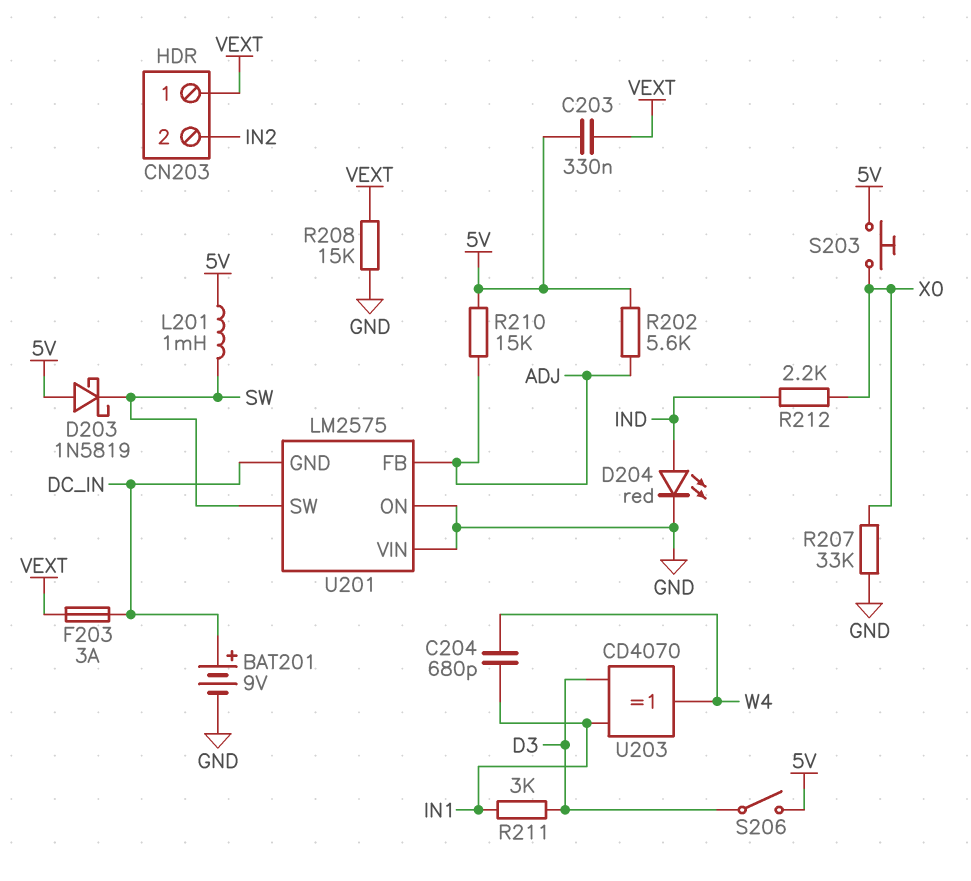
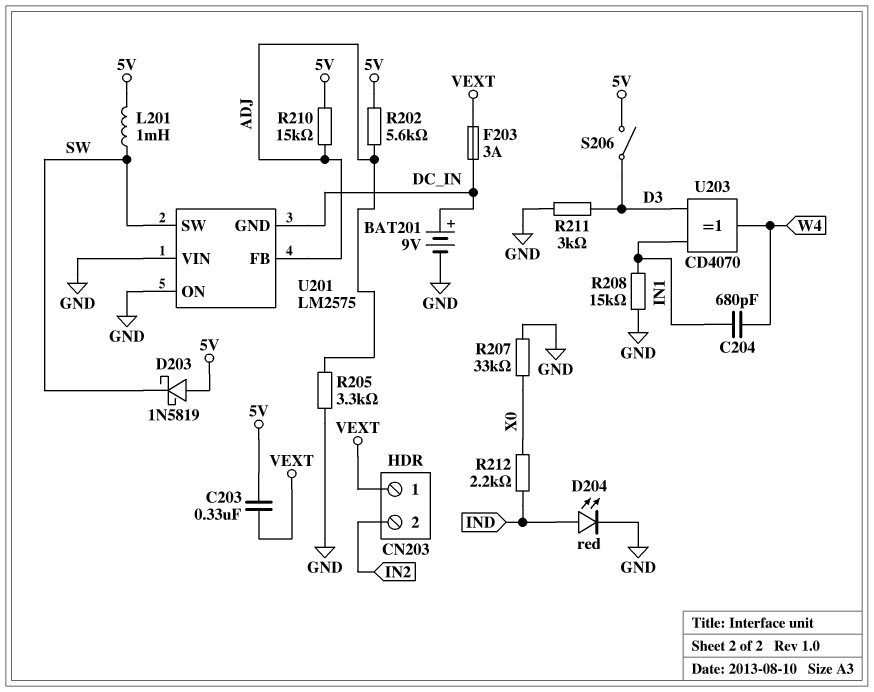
R205: none -> 3.3k (ADJ, GND)
R208: 15k (GND, VEXT) -> 15k (GND, IN1)
R211: 3k (D3, IN1) -> 3k (D3, GND)
S203: button (5V, X0) -> none

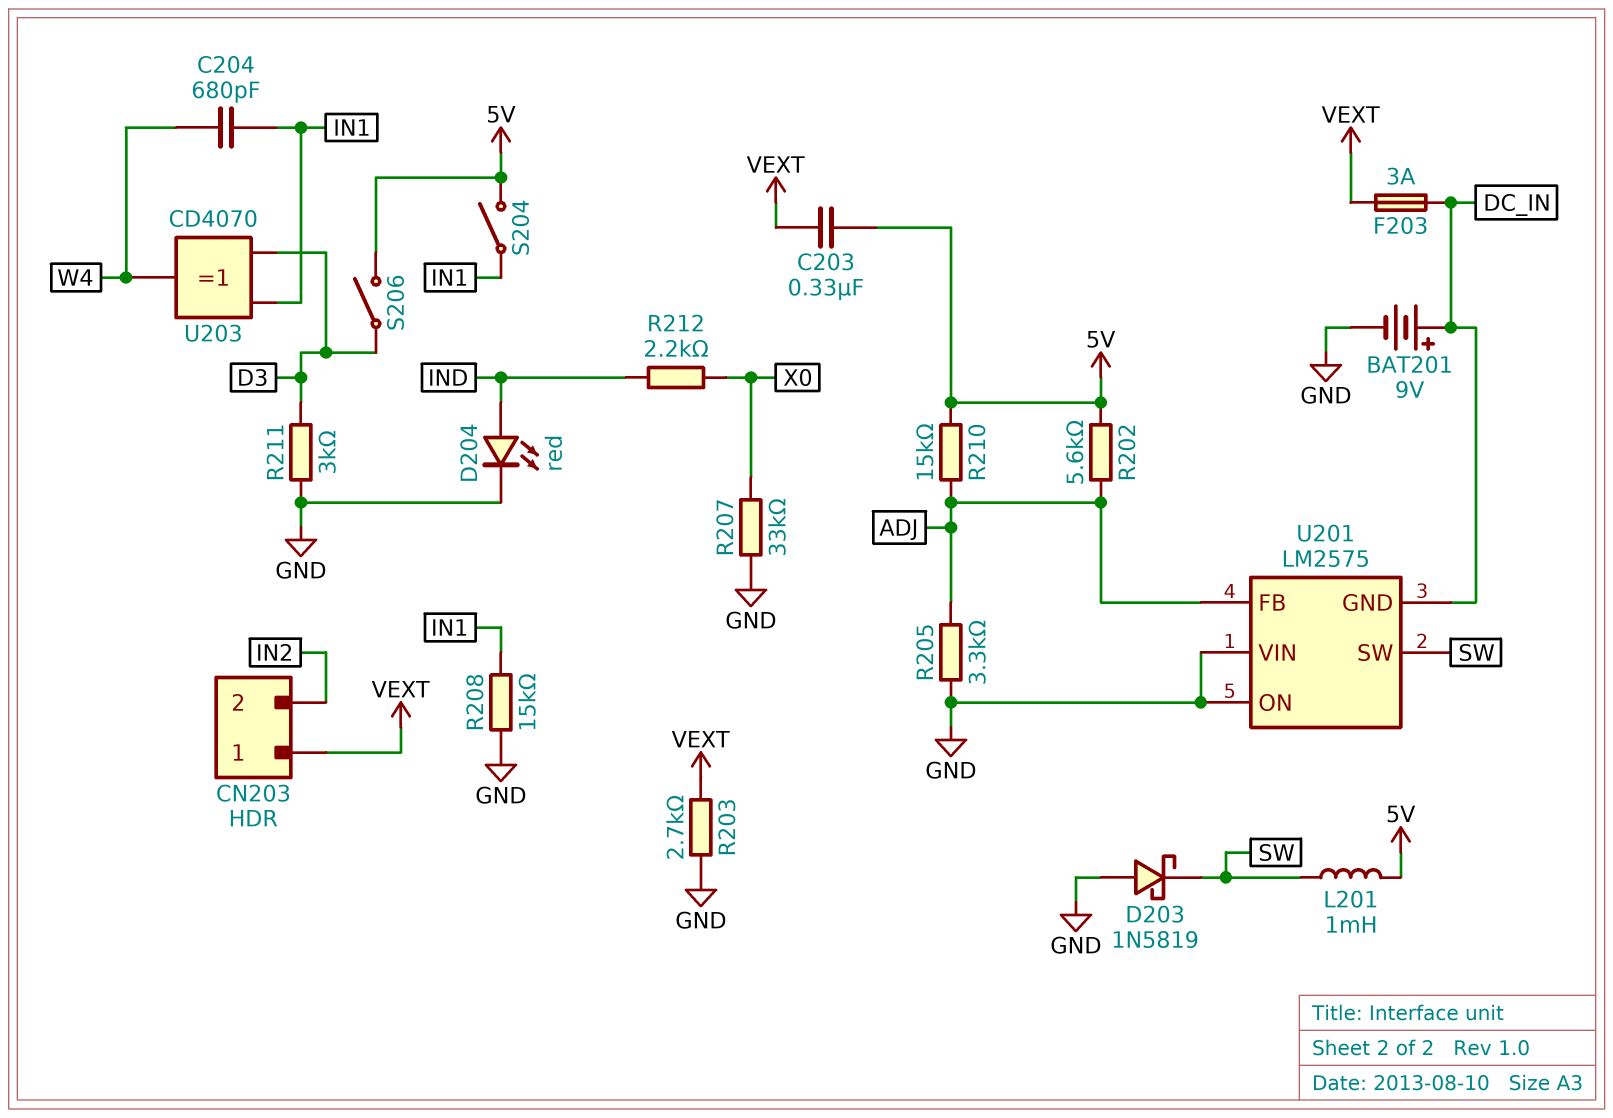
D203: schottky 1N5819 (A 5V, K SW) -> schottky 1N5819 (A GND, K SW)
R203: none -> 2.7k (GND, VEXT)
S204: none -> switch (5V, IN1)

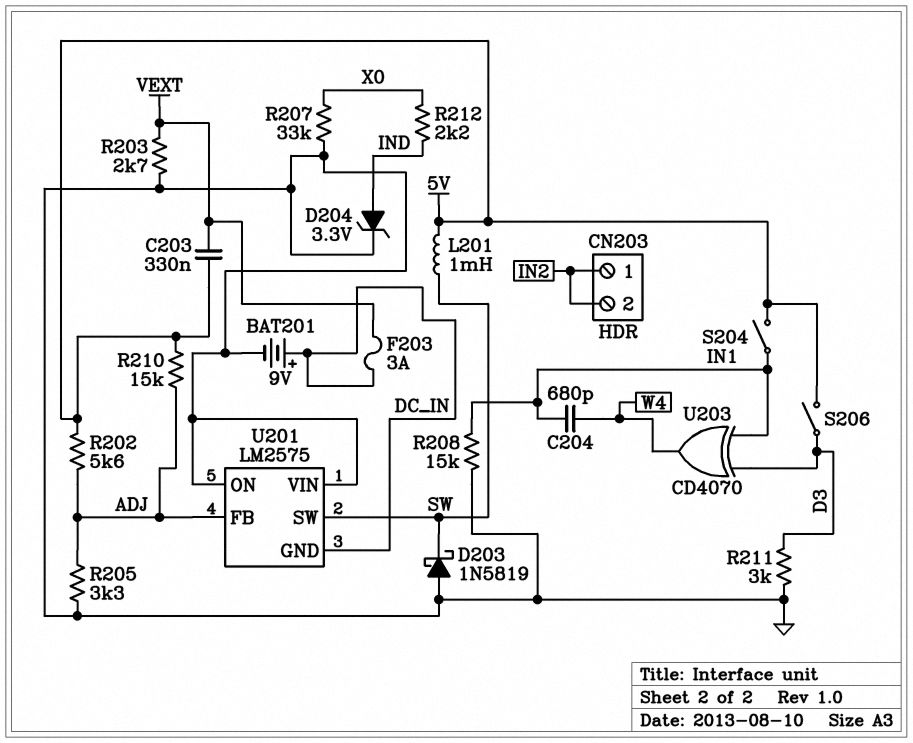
CN203 pin 1: VEXT -> IN2
D204: LED red (A IND, K GND) -> zener 3.3V (A IND, K GND)

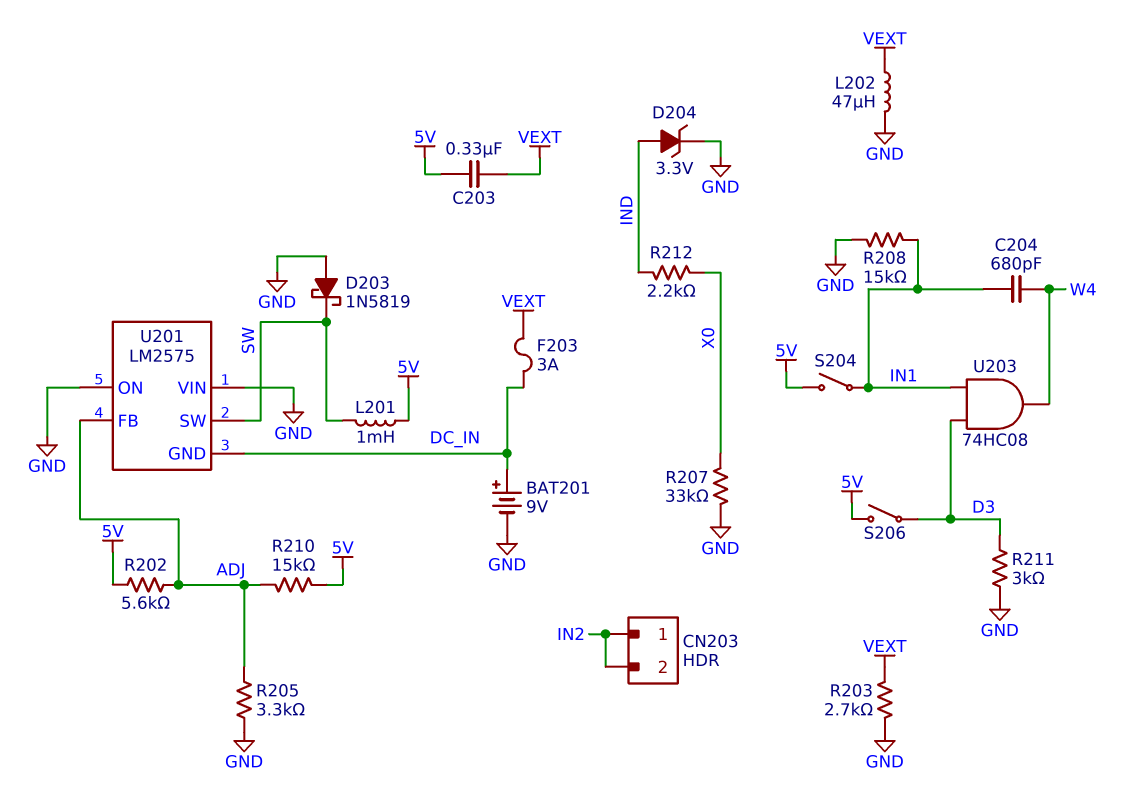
L202: none -> 47uH (GND, VEXT)
U203: XOR CD4070 (in D3, in IN1, out W4) -> AND 74HC08 (in D3, in IN1, out W4)

